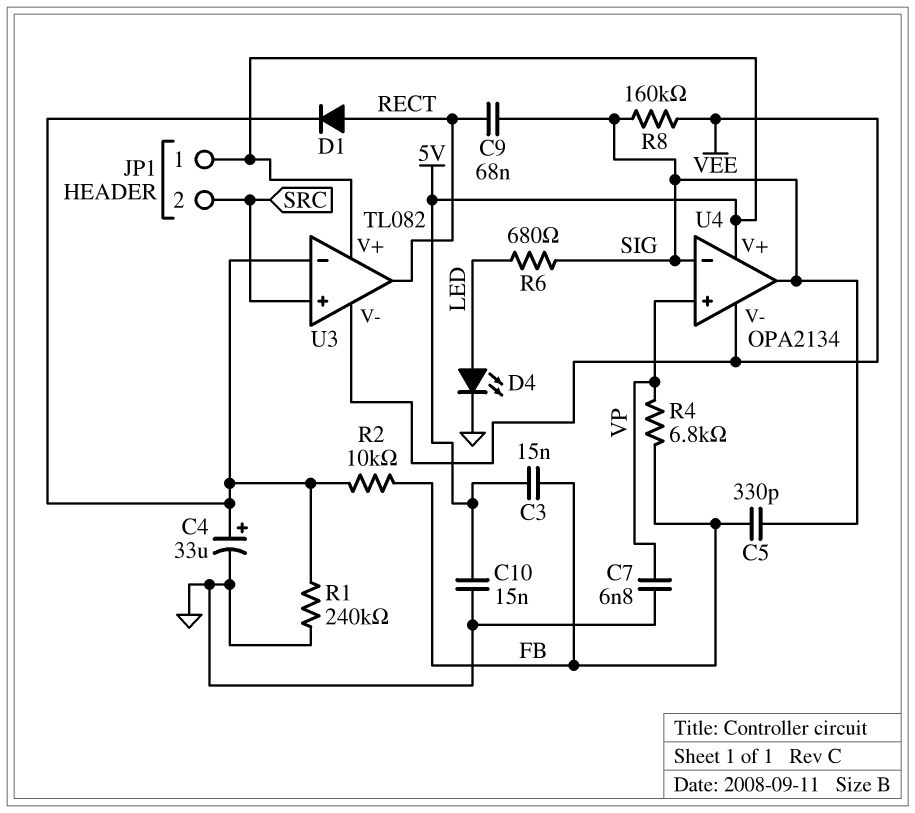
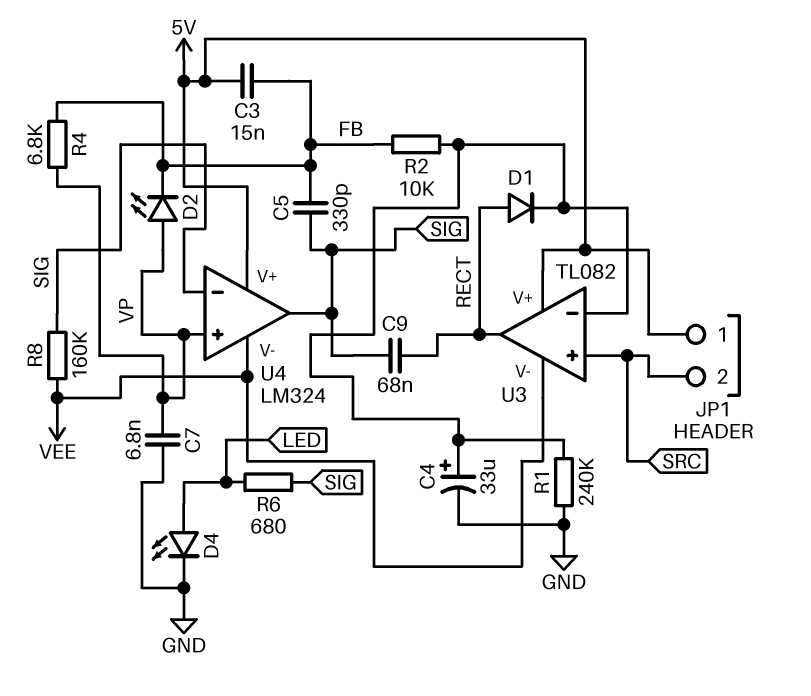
C10: 15nF (5V, GND) -> none
D2: none -> LED (A VP, K FB)
U4: OPA2134 -> LM324

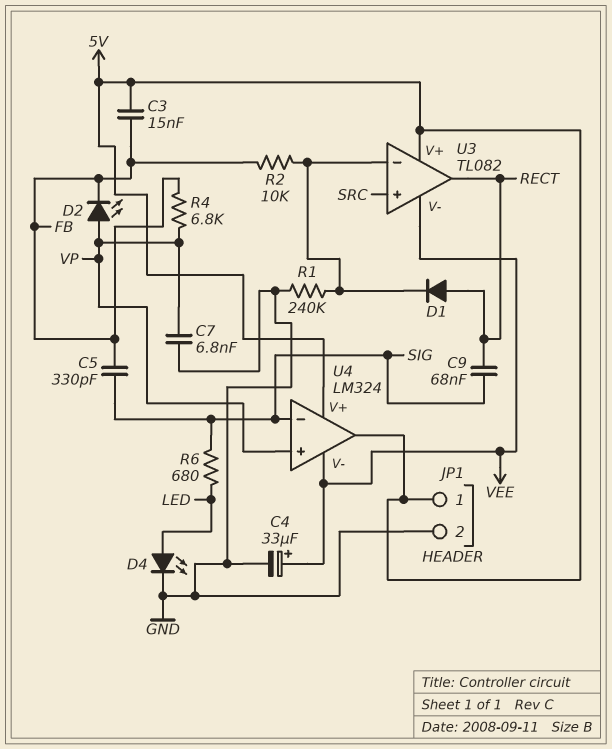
C4: 33uF (plus U3/in-, minus GND) -> 33uF (plus VEE, minus GND)
JP1 pin 2: SRC -> GND
R8: 160k (SIG, VEE) -> none
U4 pin out: SIG -> 5V

